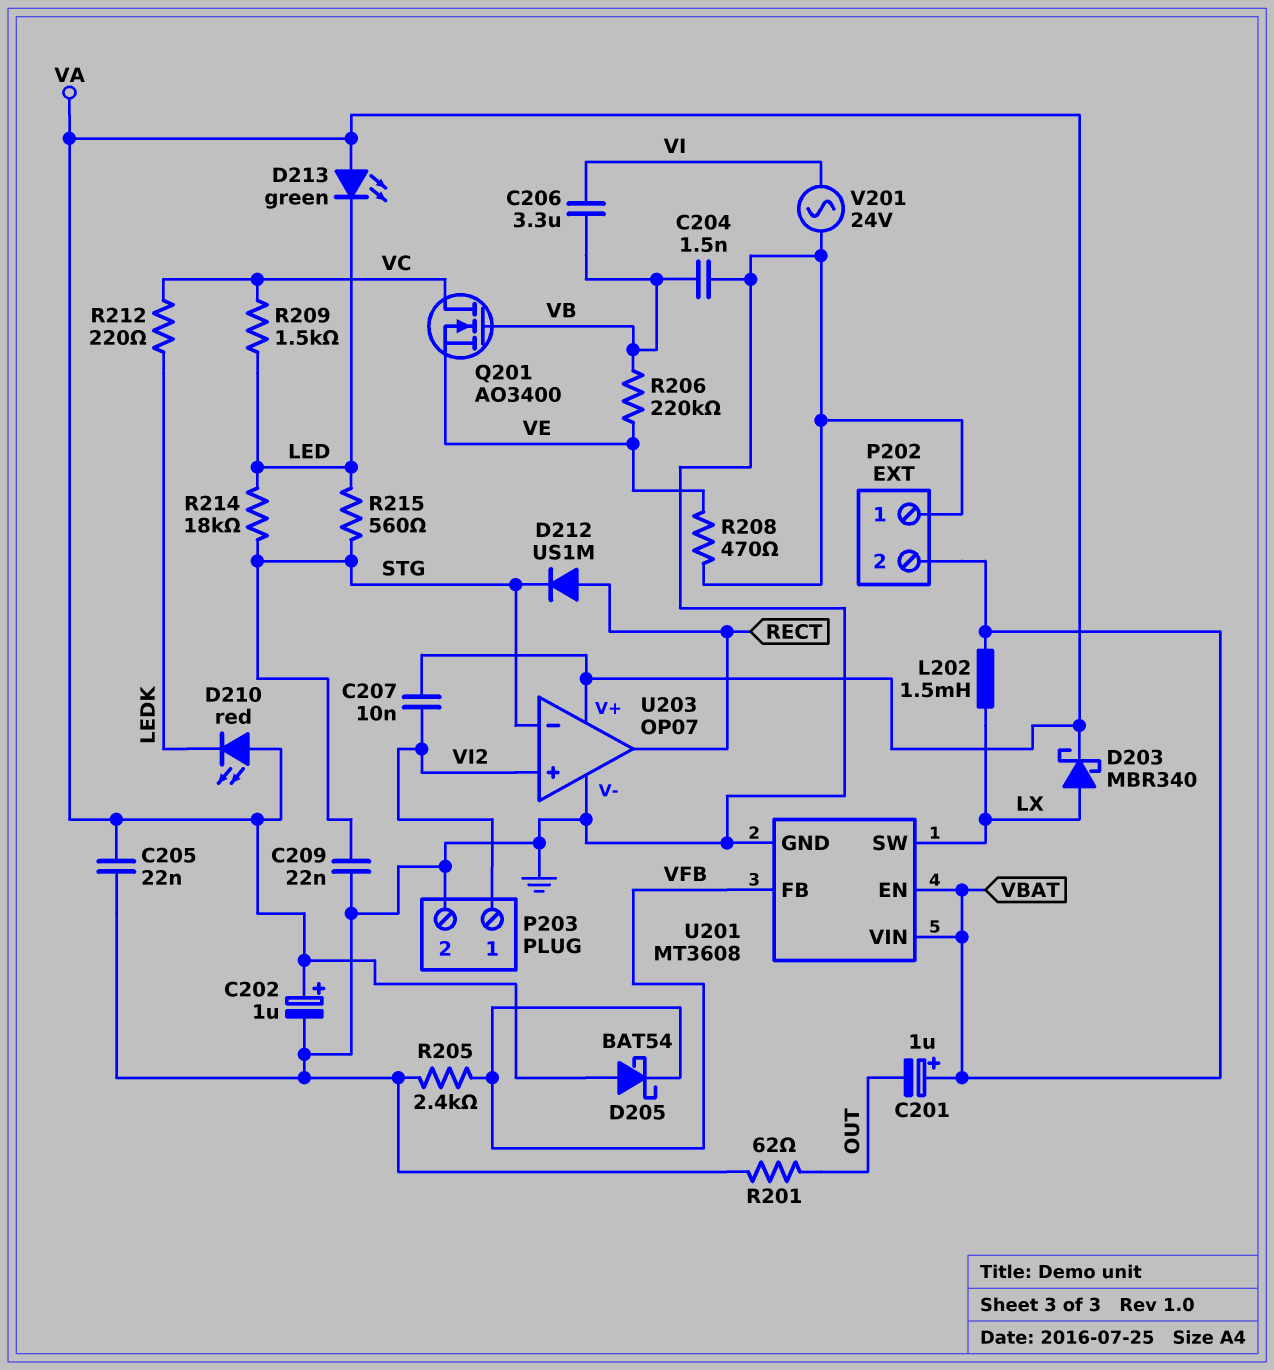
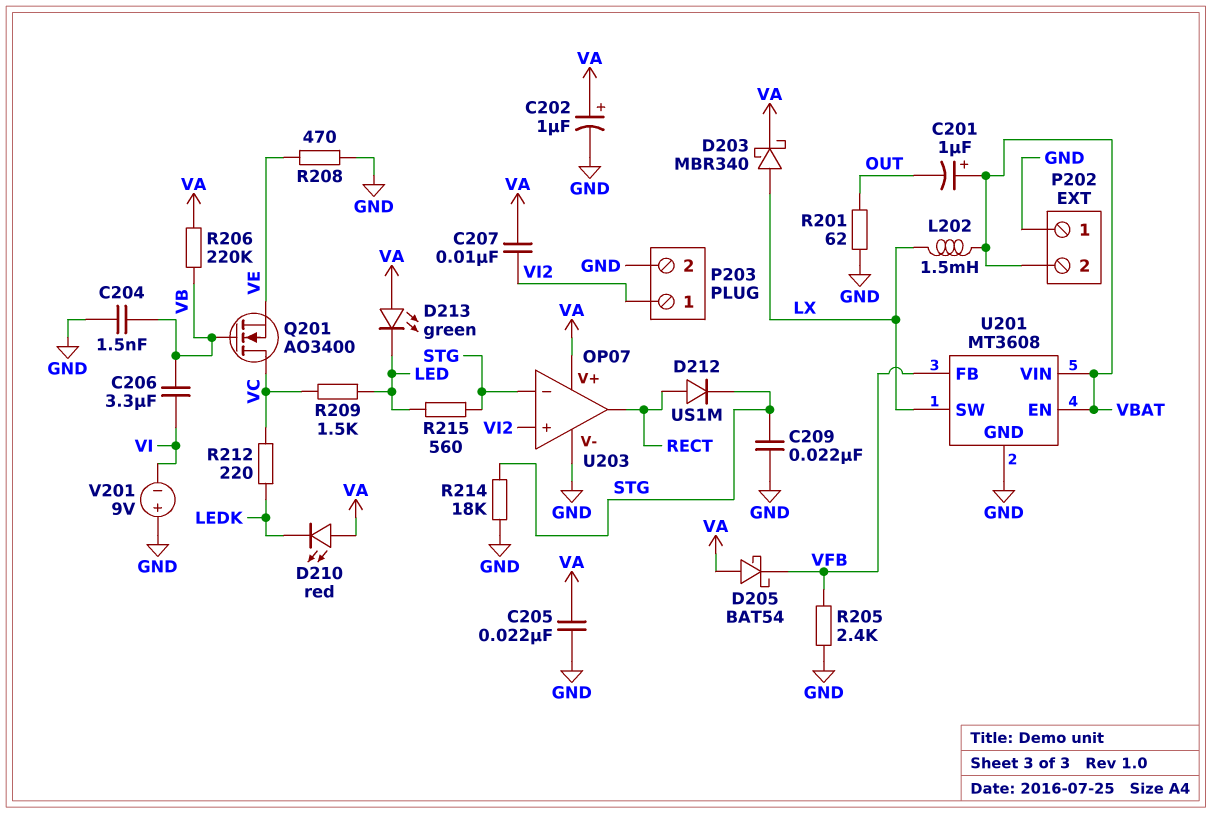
R206: 220k (VB, VE) -> 220k (VA, VB)
R214: 18k (LED, STG) -> 18k (GND, STG)
V201: AC 24V (GND, VI) -> 9V (plus GND, minus VI)

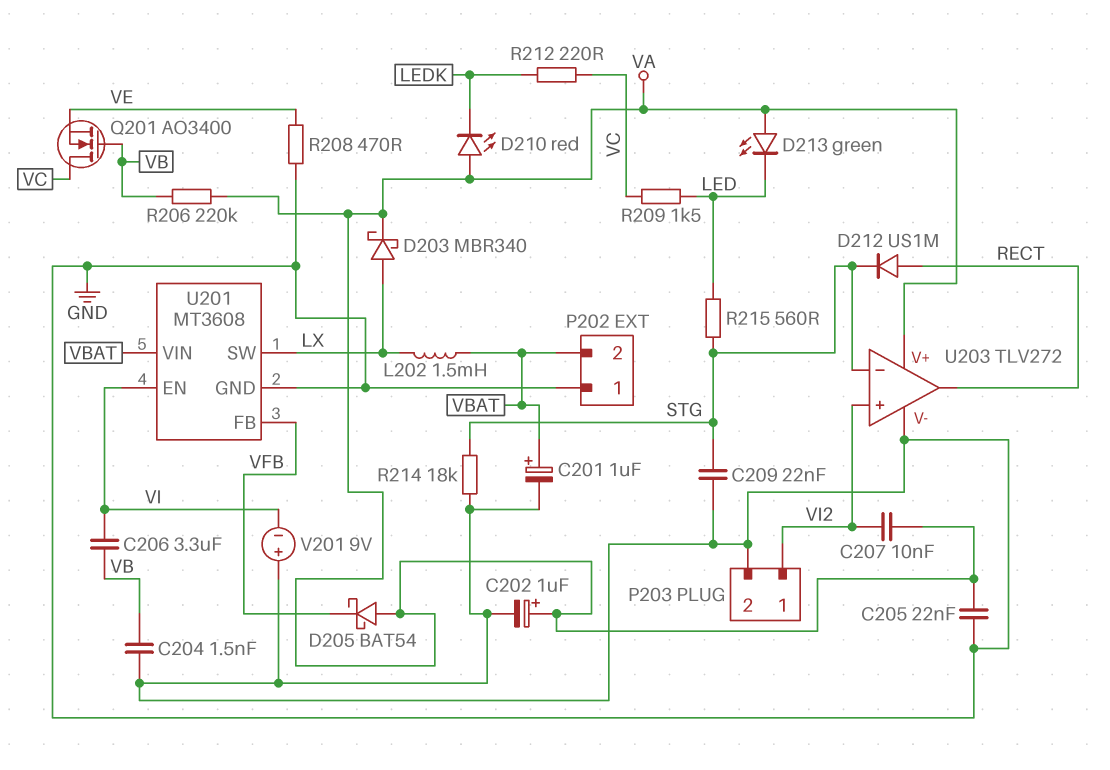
C201: 1uF (plus VBAT, minus OUT) -> 1uF (plus VBAT, minus GND)
R201: 62 (GND, OUT) -> none
R205: 2.4k (GND, VFB) -> none
U201 pin EN: VBAT -> VI
U203: OP07 -> TLV272

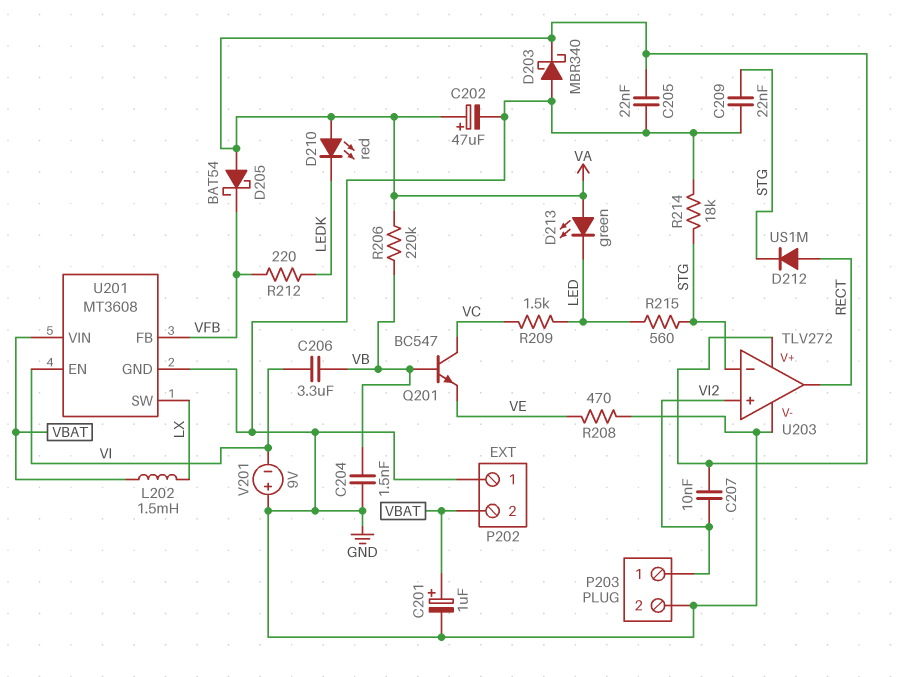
C202: 1uF (plus VA, minus GND) -> 47uF (plus VA, minus GND)
D203: schottky MBR340 (A LX, K VA) -> schottky MBR340 (A GND, K VA)
Q201: NMOS AO3400 (G VB, D VC, S VE) -> NPN BC547 (B VB, C VC, E VE)
R212: 220 (LEDK, VC) -> 220 (LEDK, VFB)

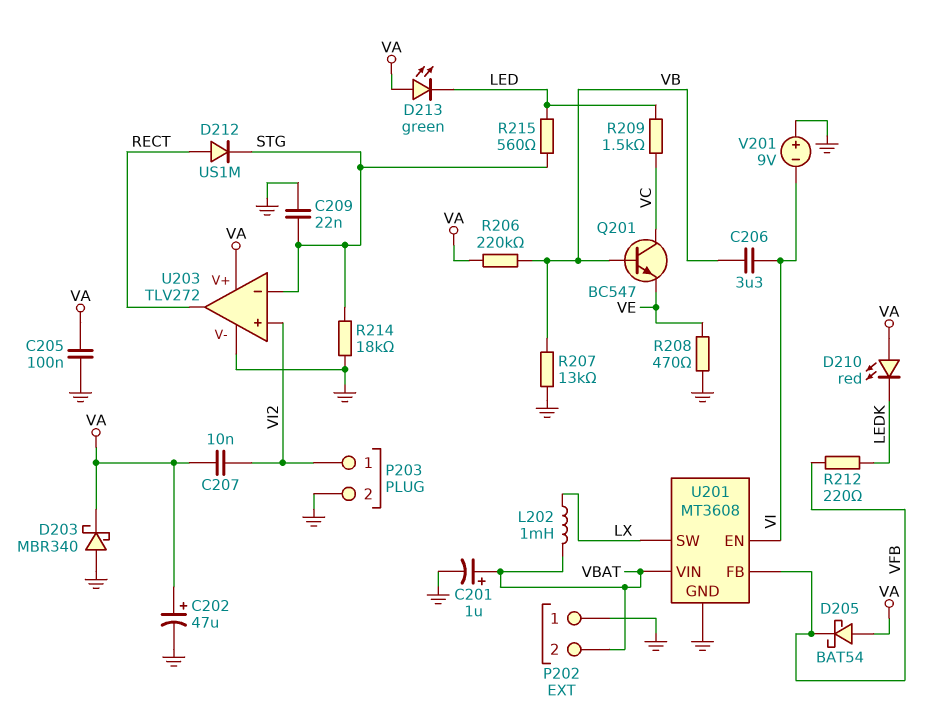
C204: 1.5nF (GND, VB) -> none
C205: 22nF (GND, VA) -> 100nF (GND, VA)
L202: 1.5mH (LX, VBAT) -> 1mH (LX, VBAT)
R207: none -> 13k (GND, VB)

